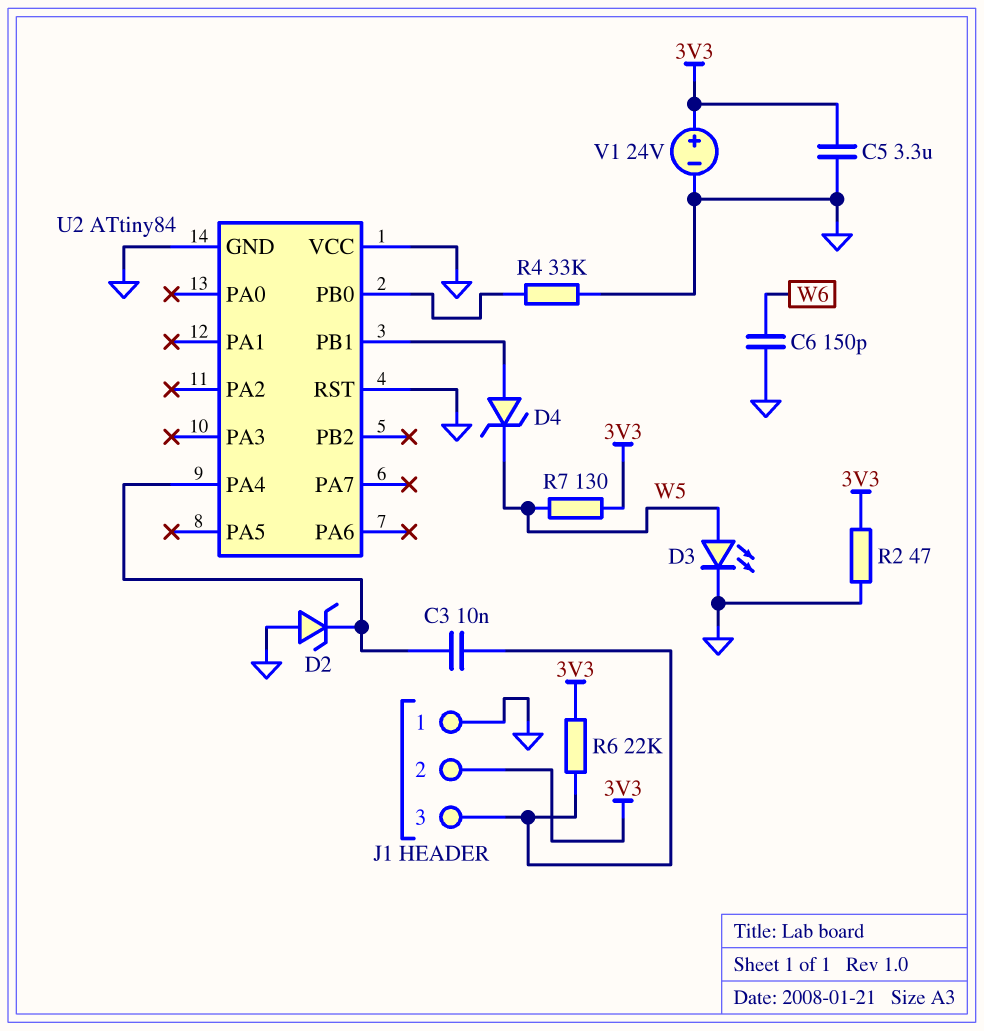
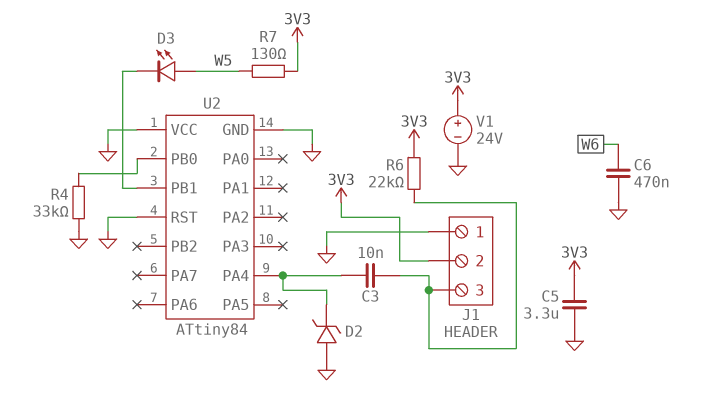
C6: 150pF (GND, W6) -> 470nF (GND, W6)
D3: LED (A W5, K GND) -> LED (A W5, K U2/PB1)
D4: zener (A U2/PB1, K W5) -> none
R2: 47 (3V3, GND) -> none

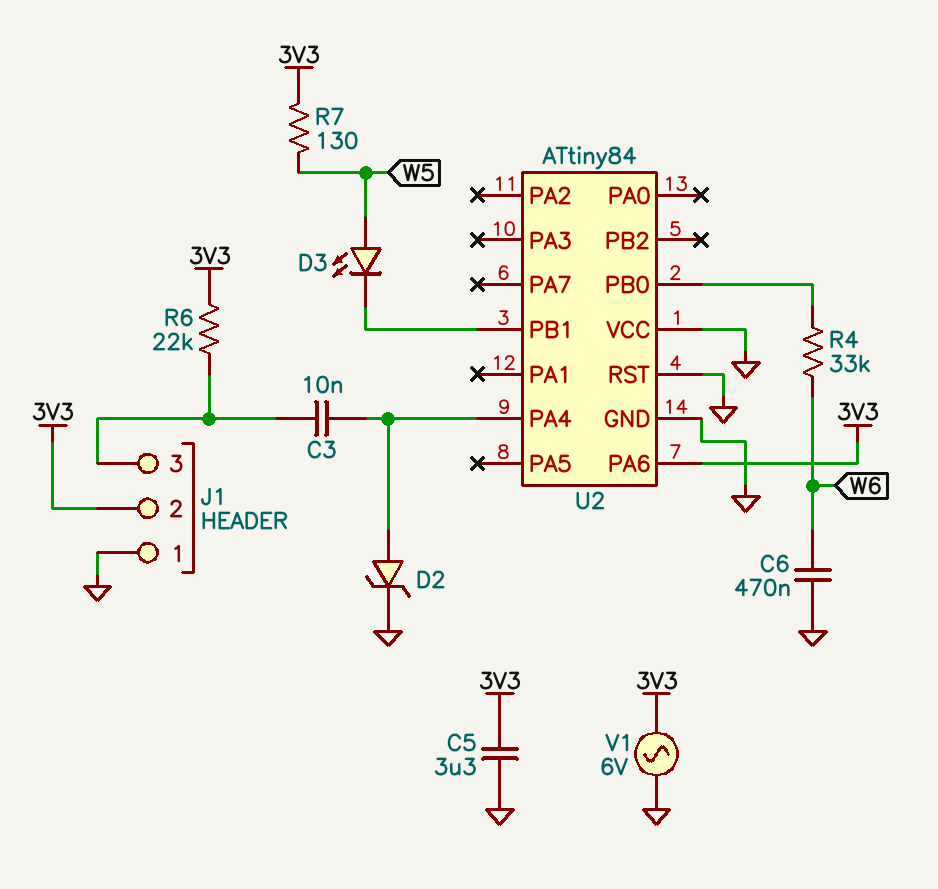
D2: zener (A GND, K U2/PA4) -> zener (A U2/PA4, K GND)
R4: 33k (GND, U2/PB0) -> 33k (U2/PB0, W6)
U2 pin PA6: none -> 3V3
V1: 24V (plus 3V3, minus GND) -> AC 6V (3V3, GND)

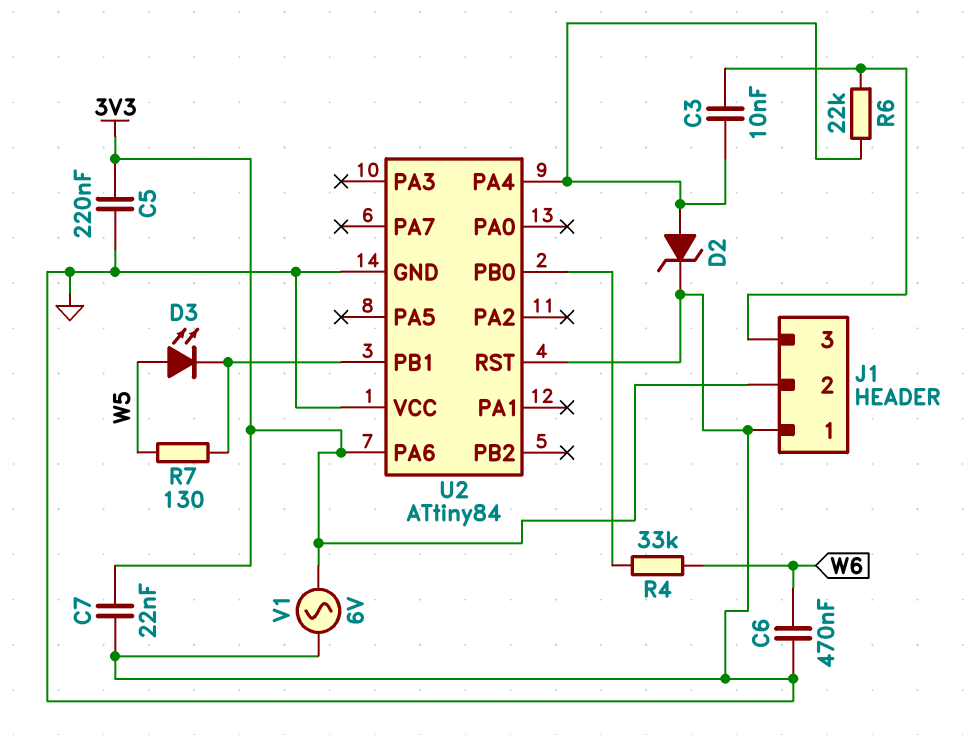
C5: 3.3uF (3V3, GND) -> 220nF (3V3, GND)
C7: none -> 22nF (3V3, GND)
R6: 22k (3V3, J1/3) -> 22k (J1/3, U2/PA4)
R7: 130 (3V3, W5) -> 130 (U2/PB1, W5)

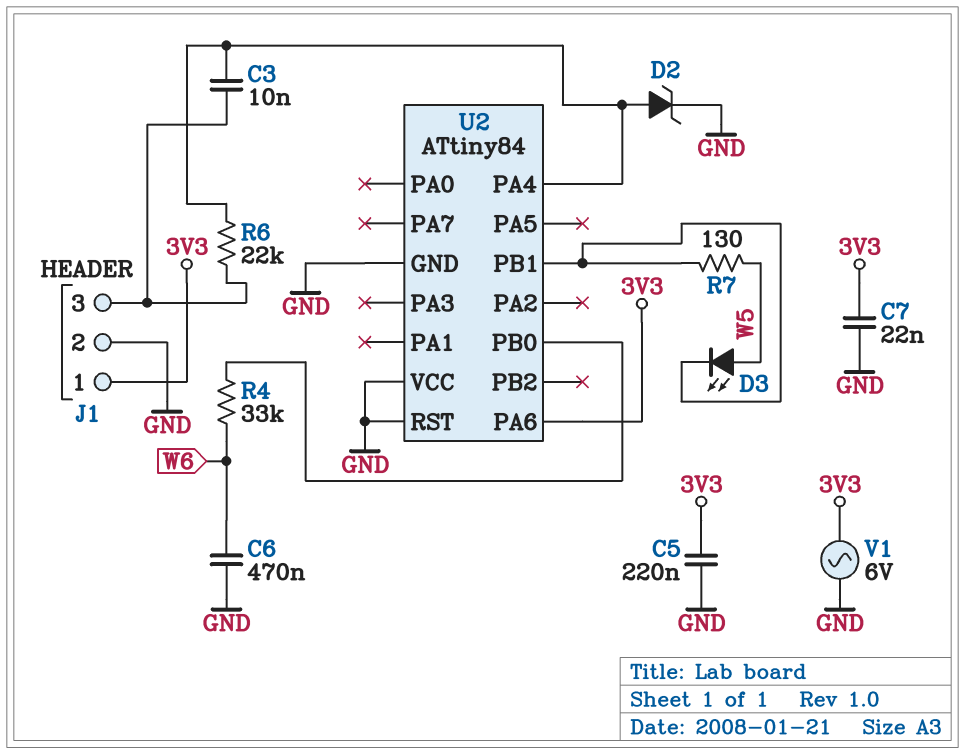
J1 pin 1: GND -> 3V3
J1 pin 2: 3V3 -> GND

